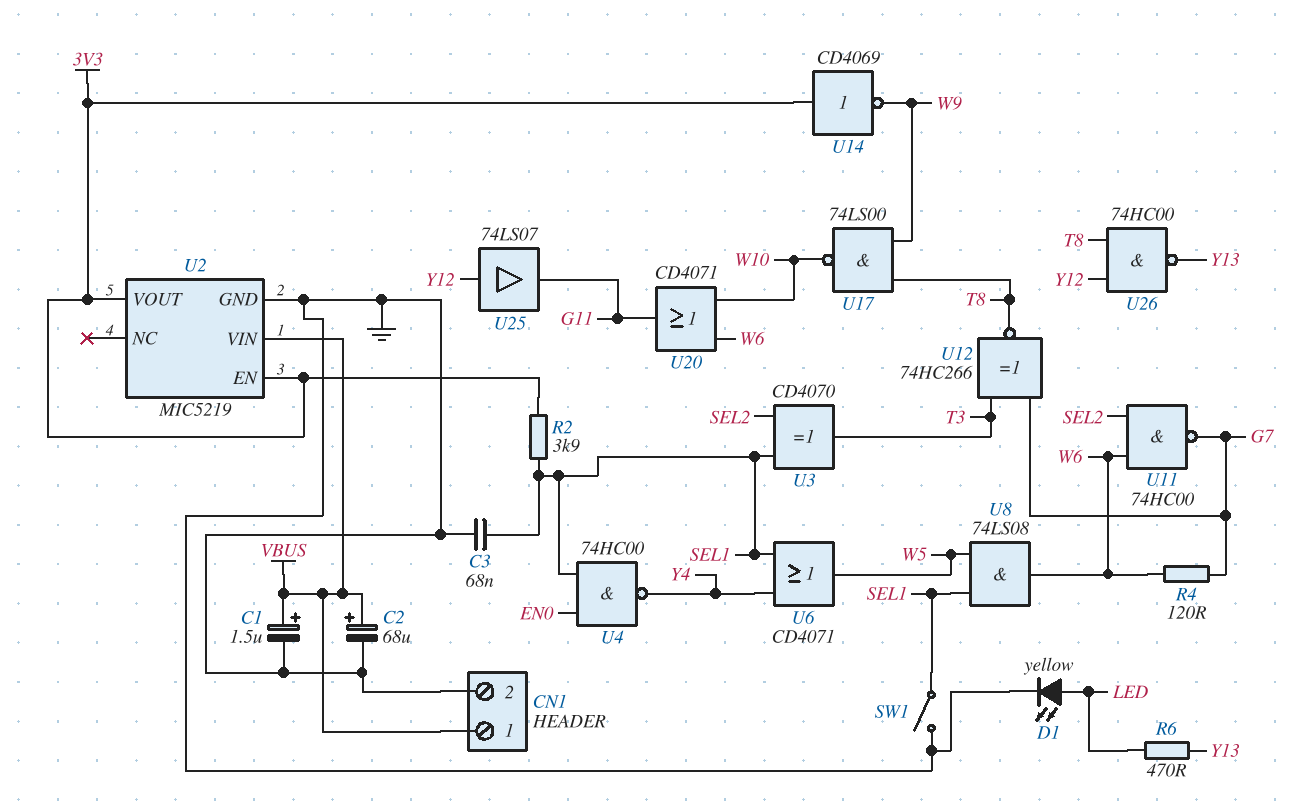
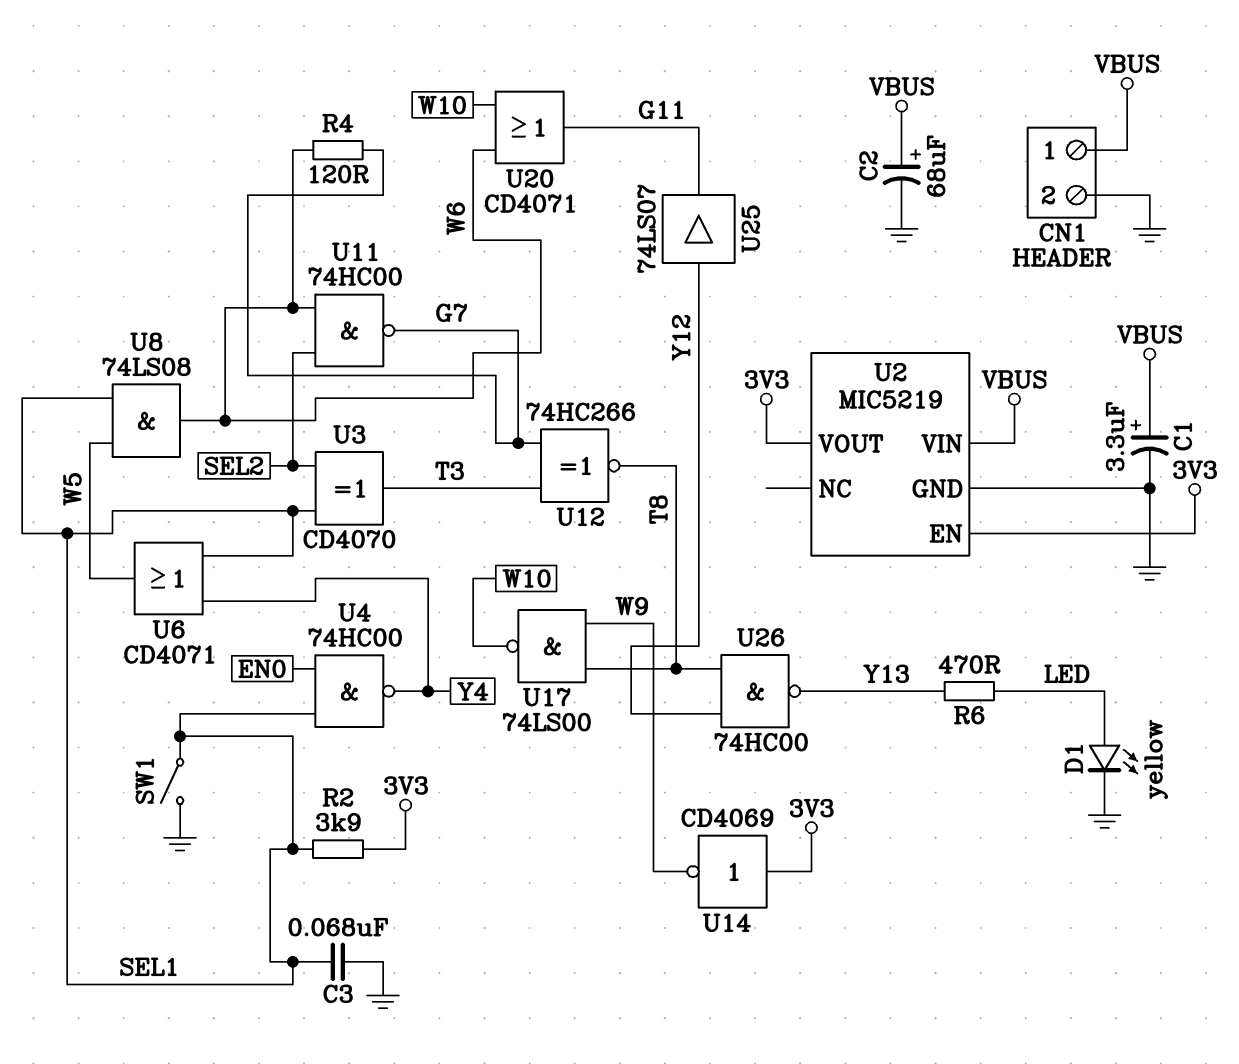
C1: 1.5uF (plus VBUS, minus GND) -> 3.3uF (plus VBUS, minus GND)

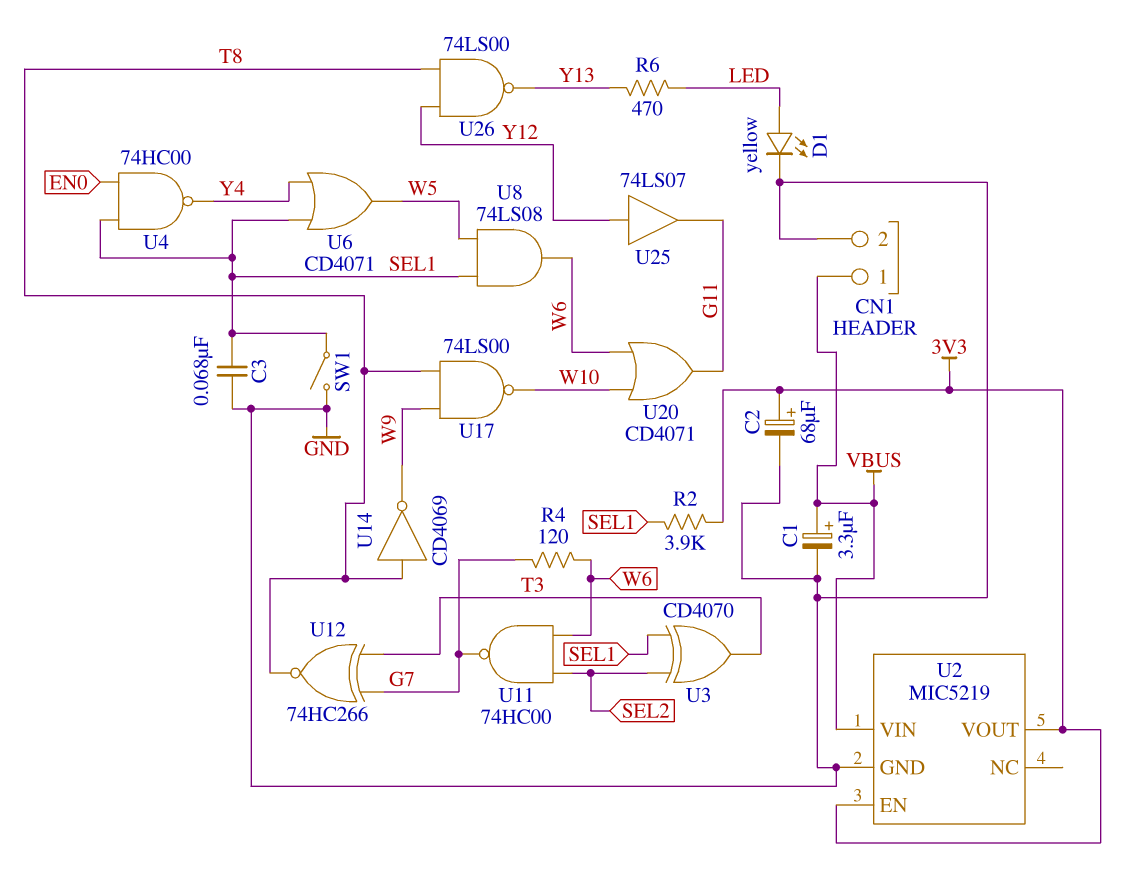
C2: 68uF (plus VBUS, minus GND) -> 68uF (plus 3V3, minus GND)
U14: NOT CD4069 (in 3V3, out W9) -> NOT CD4069 (in T8, out W9)
U26: NAND 74HC00 (in T8, in Y12, out Y13) -> NAND 74LS00 (in T8, in Y12, out Y13)

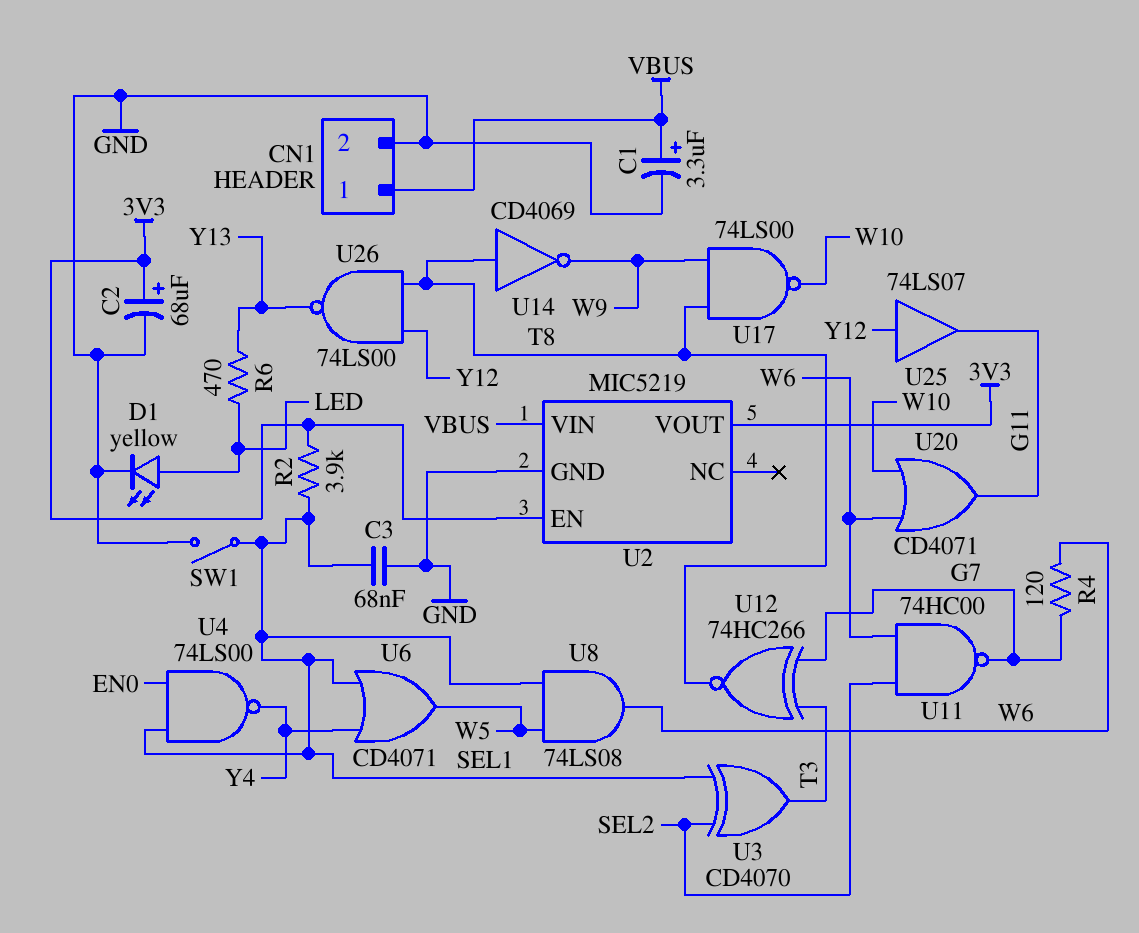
U4: NAND 74HC00 (in EN0, in SEL1, out Y4) -> NAND 74LS00 (in EN0, in SEL1, out Y4)

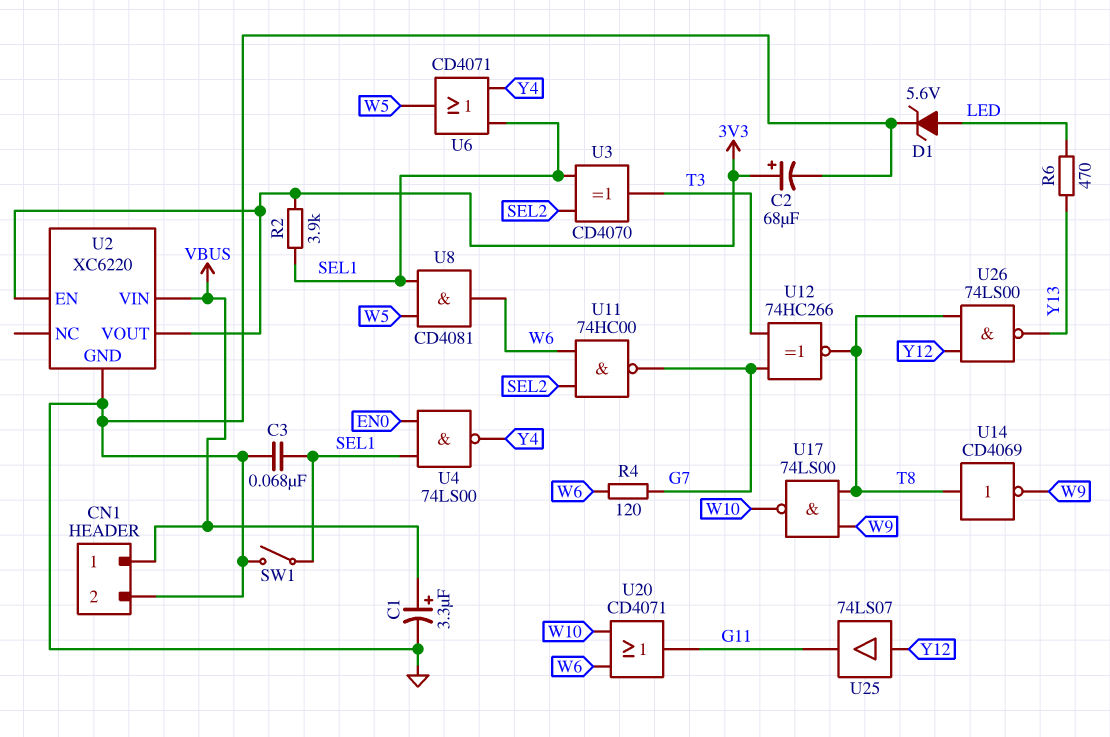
D1: LED yellow (A LED, K GND) -> zener 5.6V (A LED, K GND)
U2: MIC5219 -> XC6220
U8: AND 74LS08 (in SEL1, in W5, out W6) -> AND CD4081 (in SEL1, in W5, out W6)

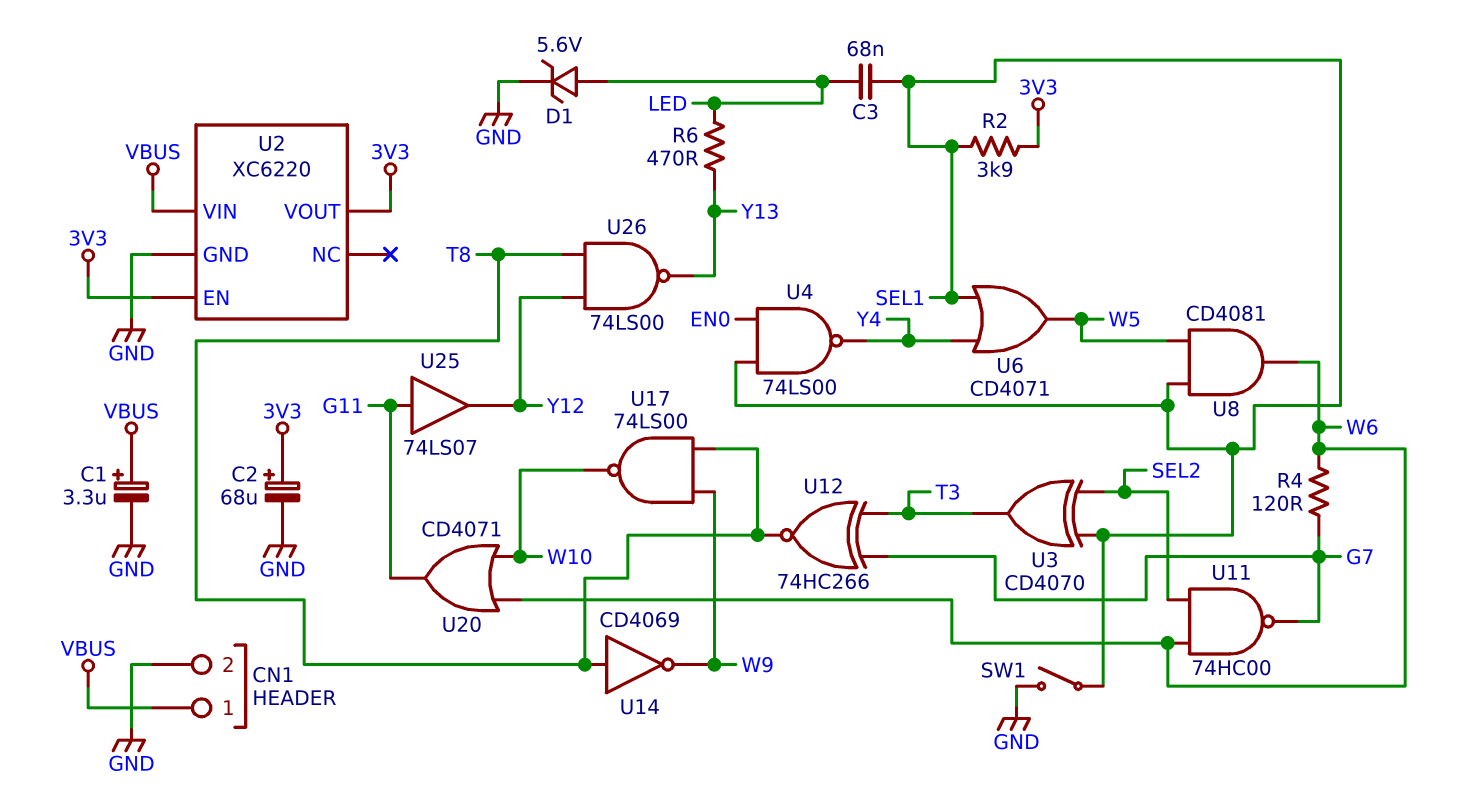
C3: 68nF (GND, SEL1) -> 68nF (LED, SEL1)
U25: buffer 74LS07 (in Y12, out G11) -> buffer 74LS07 (in G11, out Y12)

